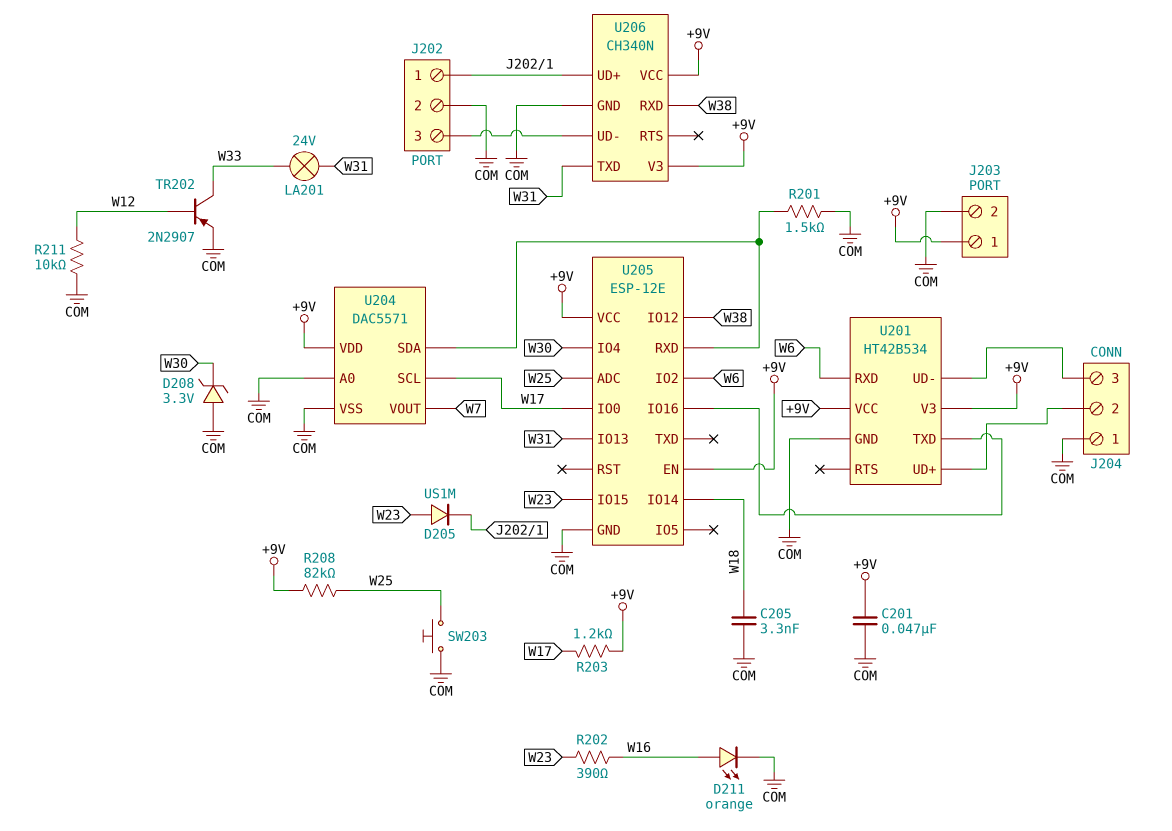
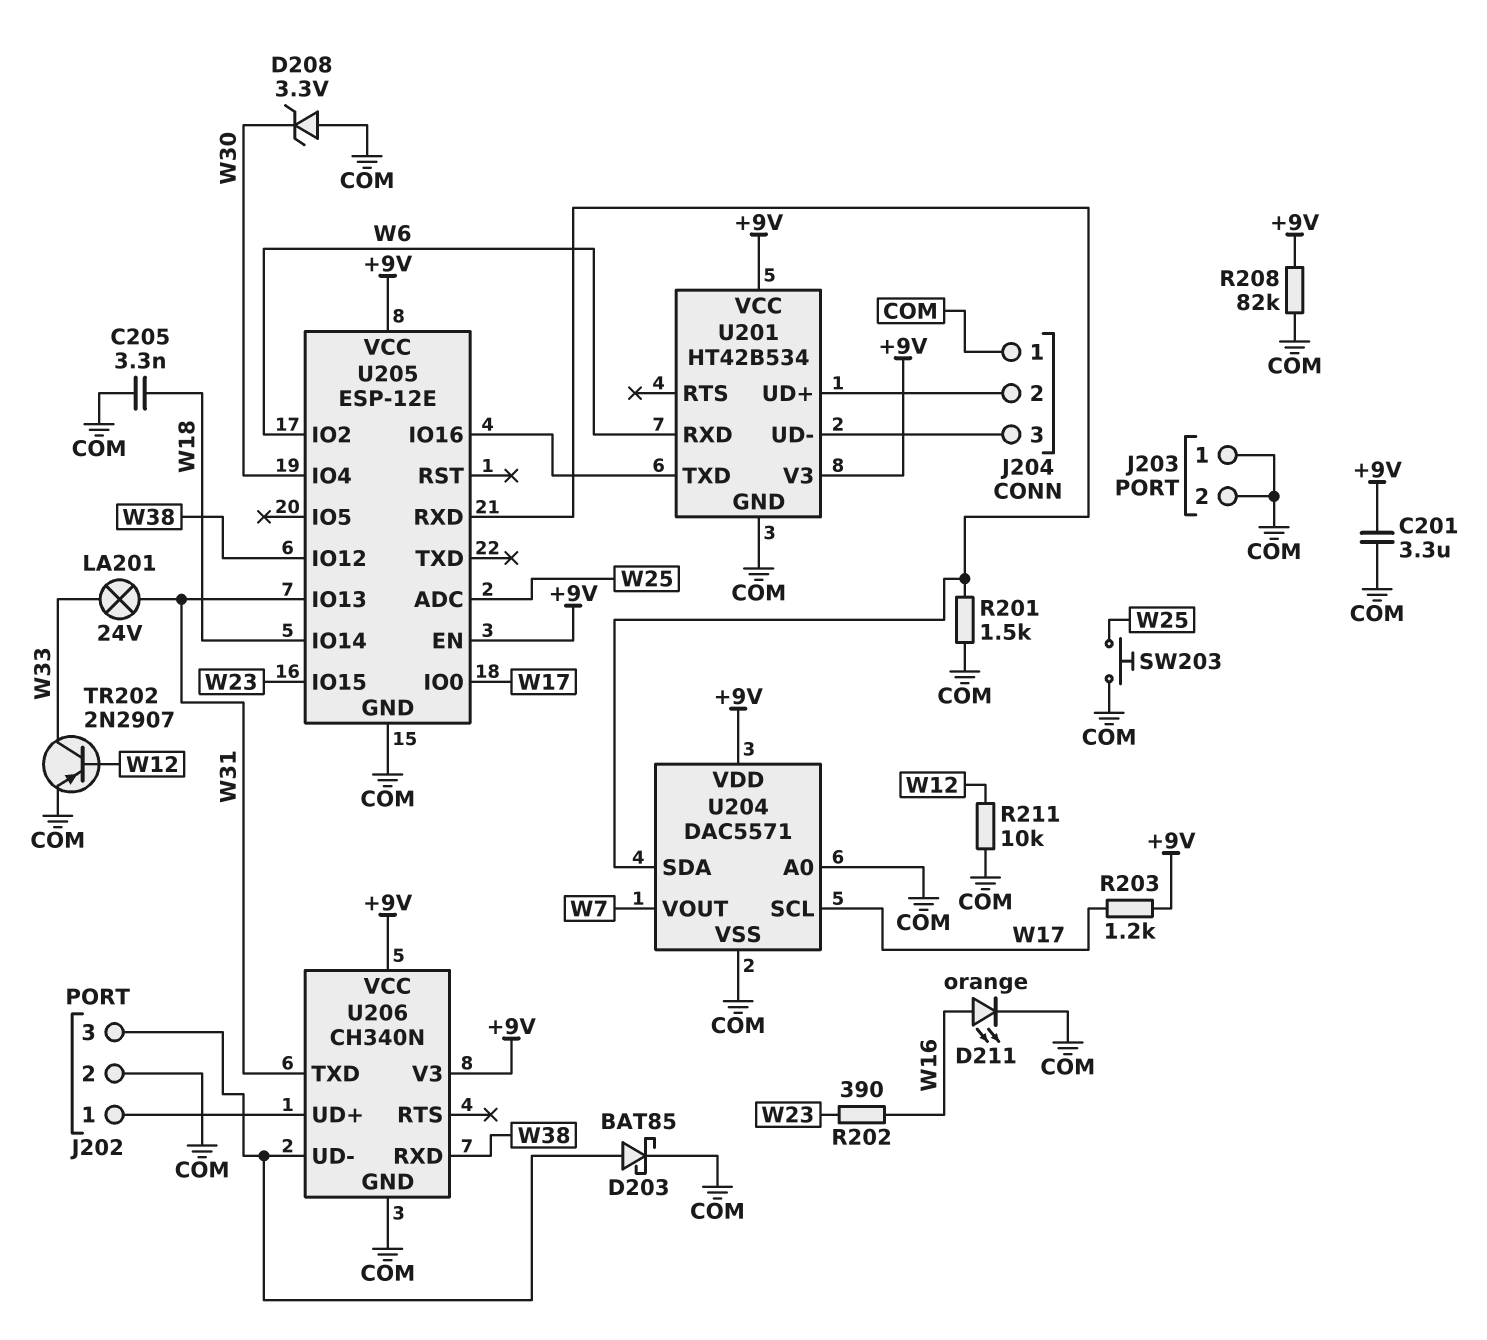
C201: 47nF (+9V, COM) -> 3.3uF (+9V, COM)
D203: none -> schottky BAT85 (A J202/3, K COM)
D205: diode US1M (A W23, K J202/1) -> none
J203 pin 1: +9V -> COM
R208: 82k (+9V, W25) -> 82k (+9V, COM)

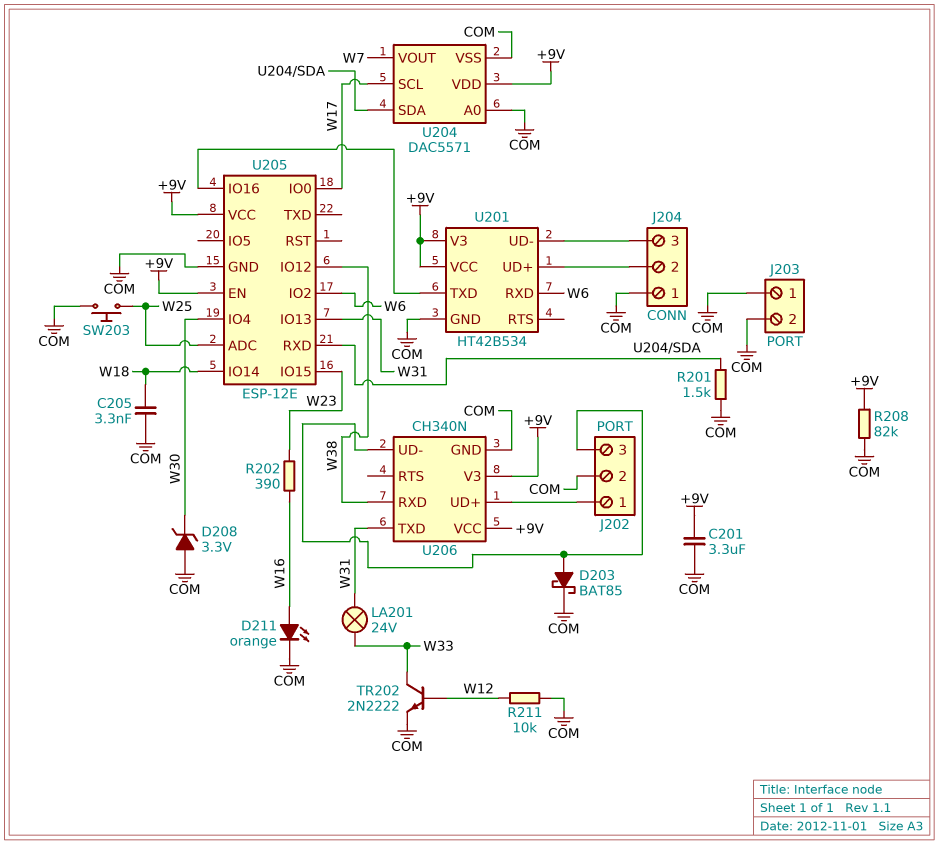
R203: 1.2k (+9V, W17) -> none
TR202: PNP 2N2907 (B W12, C W33, E COM) -> NPN 2N2222 (B W12, C W33, E COM)

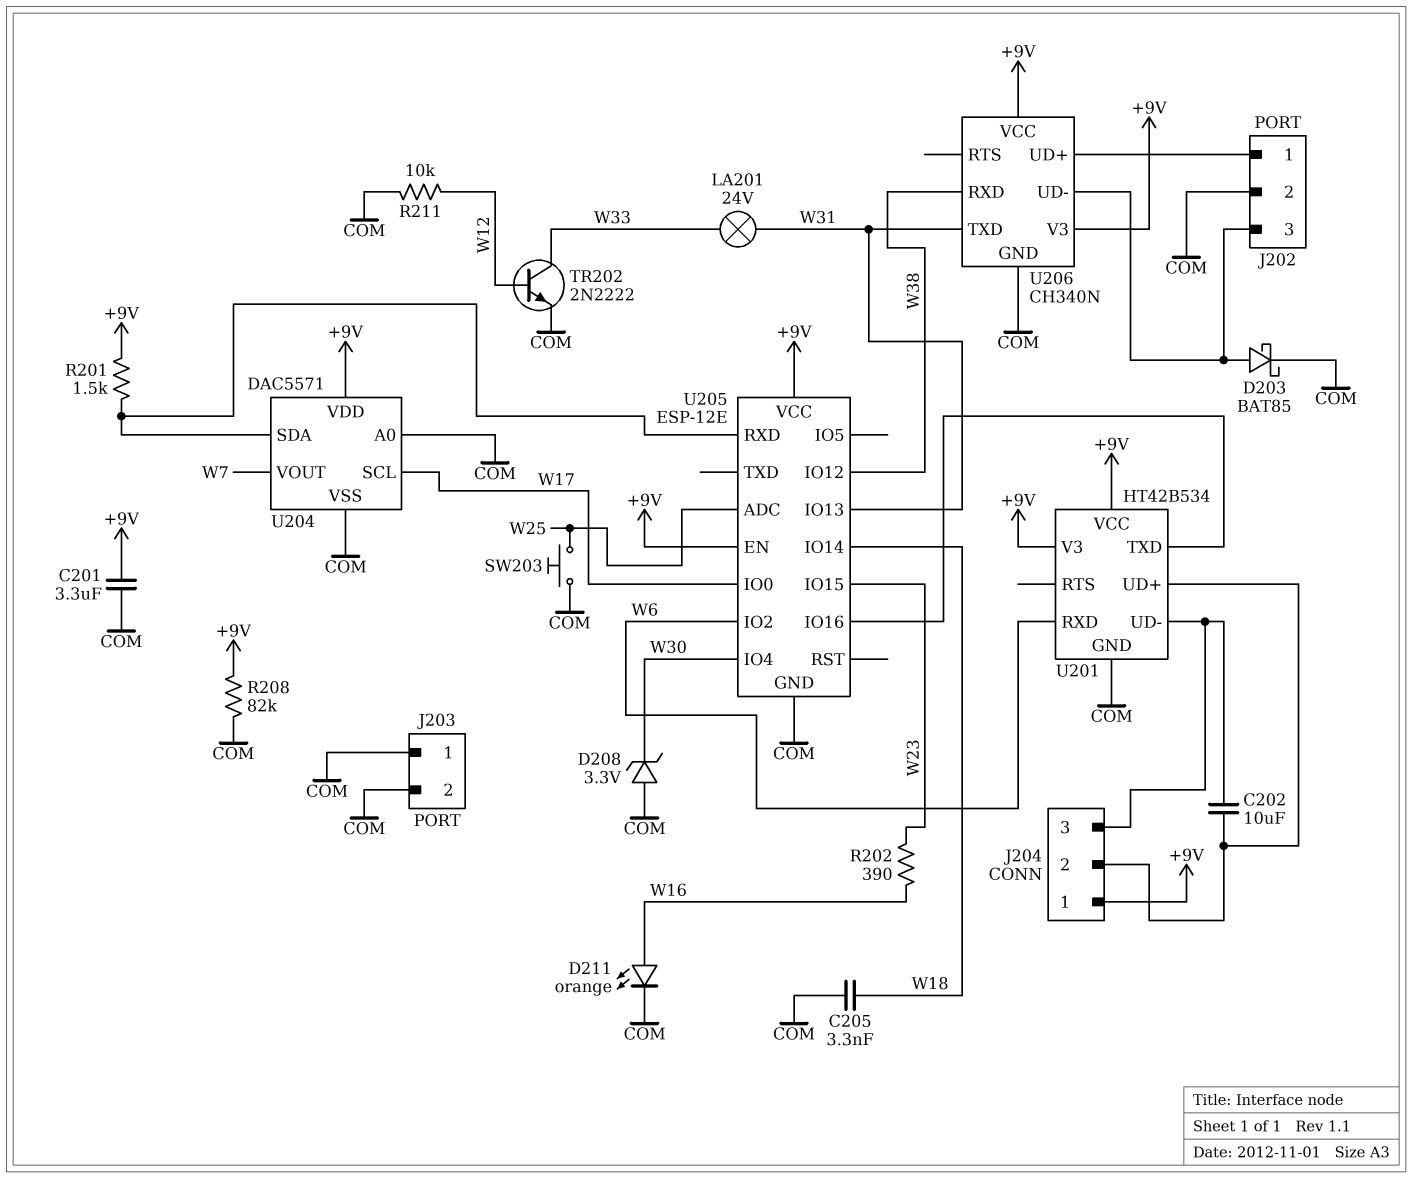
C202: none -> 10uF (J204/2, J204/3)
J204 pin 1: COM -> +9V
R201: 1.5k (COM, U204/SDA) -> 1.5k (+9V, U204/SDA)

